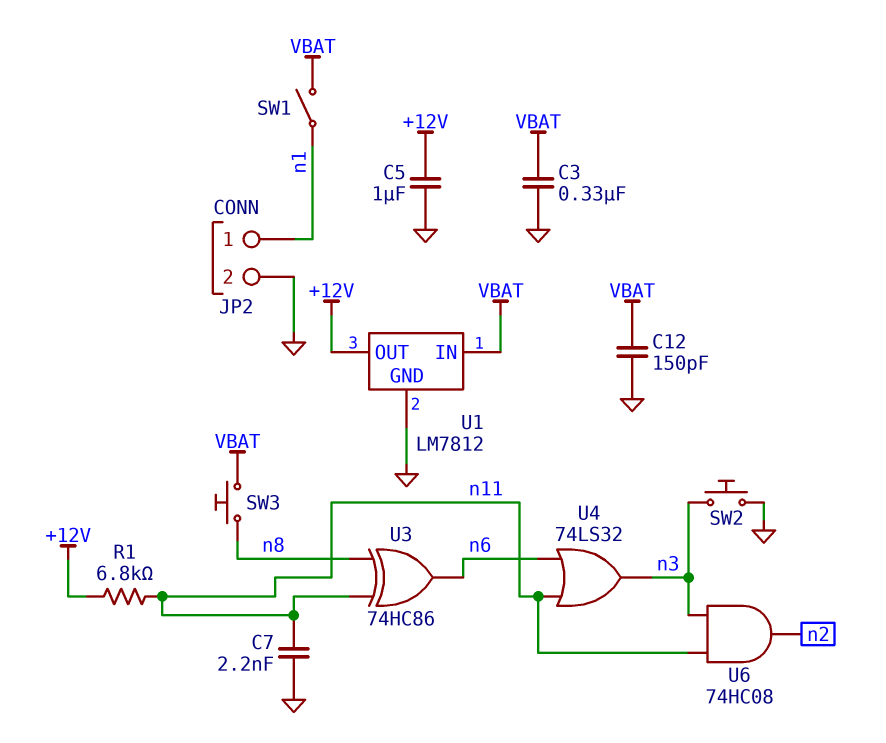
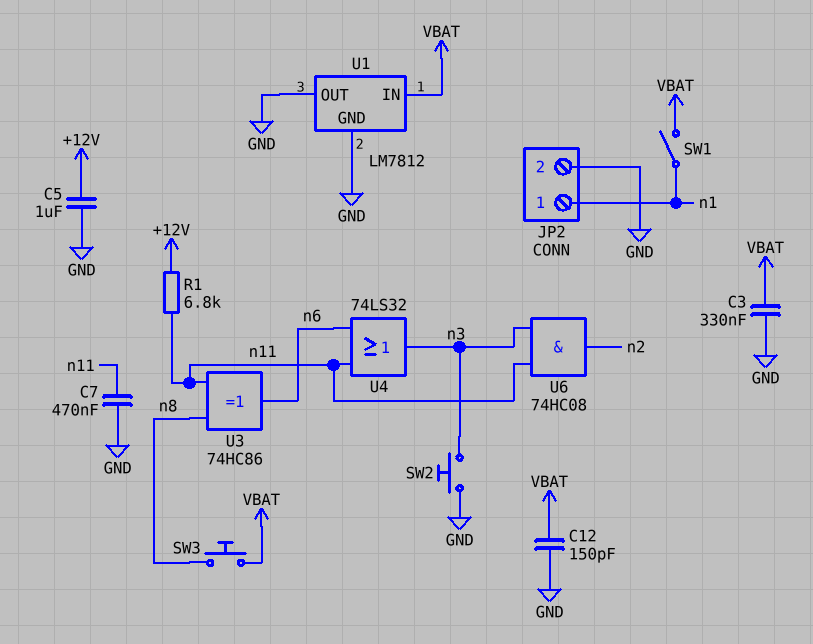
C7: 2.2nF (GND, n11) -> 470nF (GND, n11)
U1 pin OUT: +12V -> GND

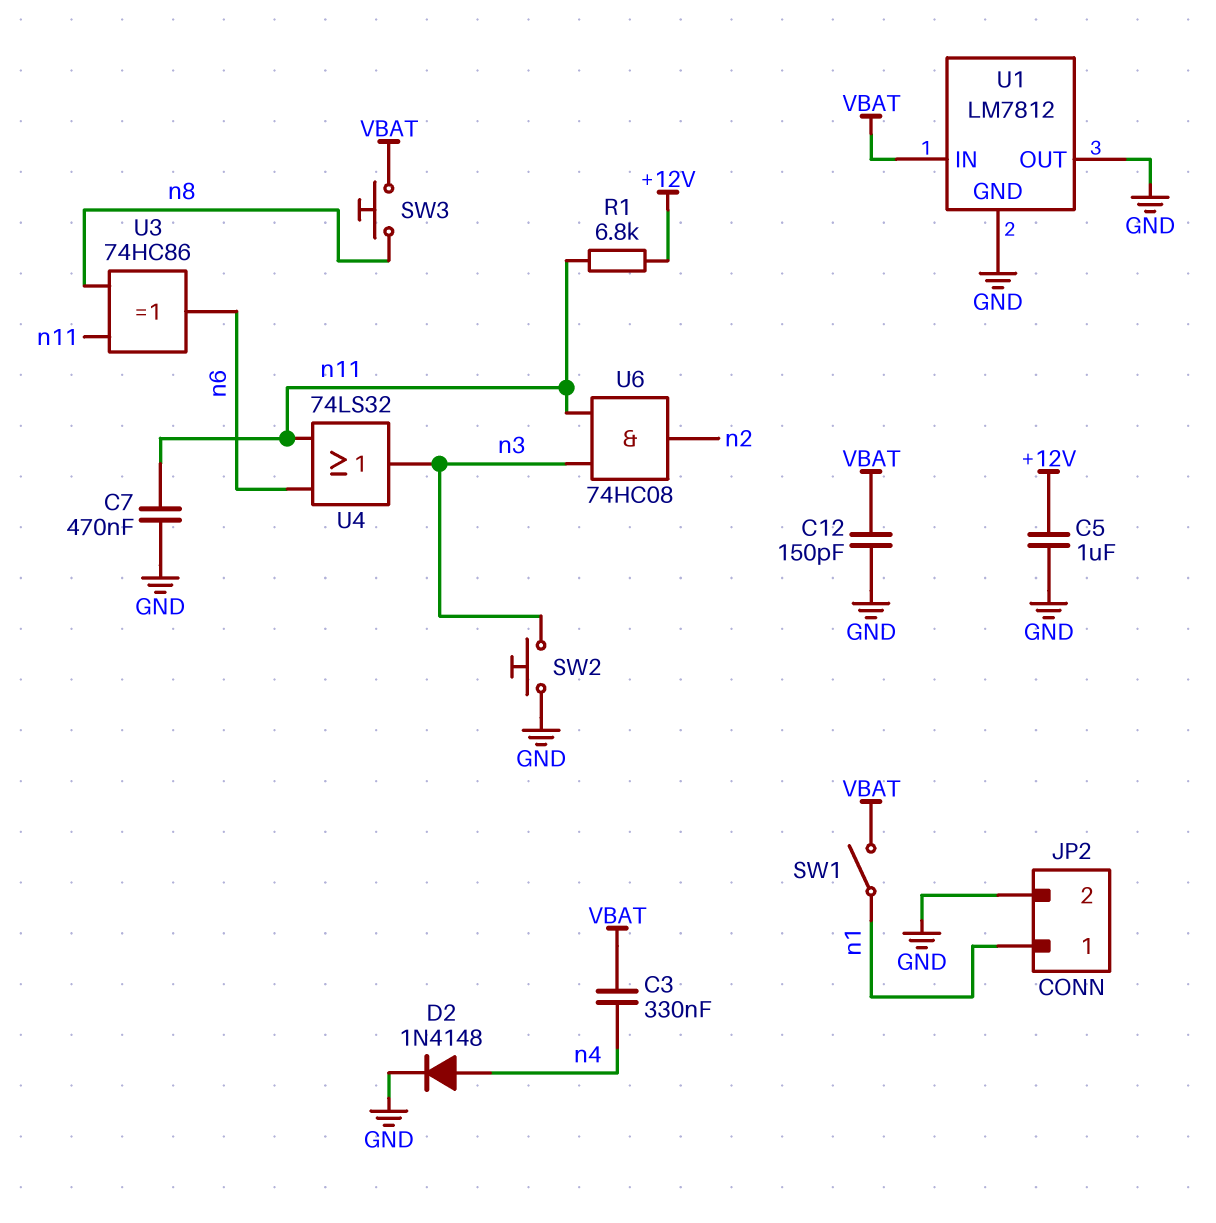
C3: 330nF (GND, VBAT) -> 330nF (VBAT, n4)
D2: none -> diode 1N4148 (A n4, K GND)

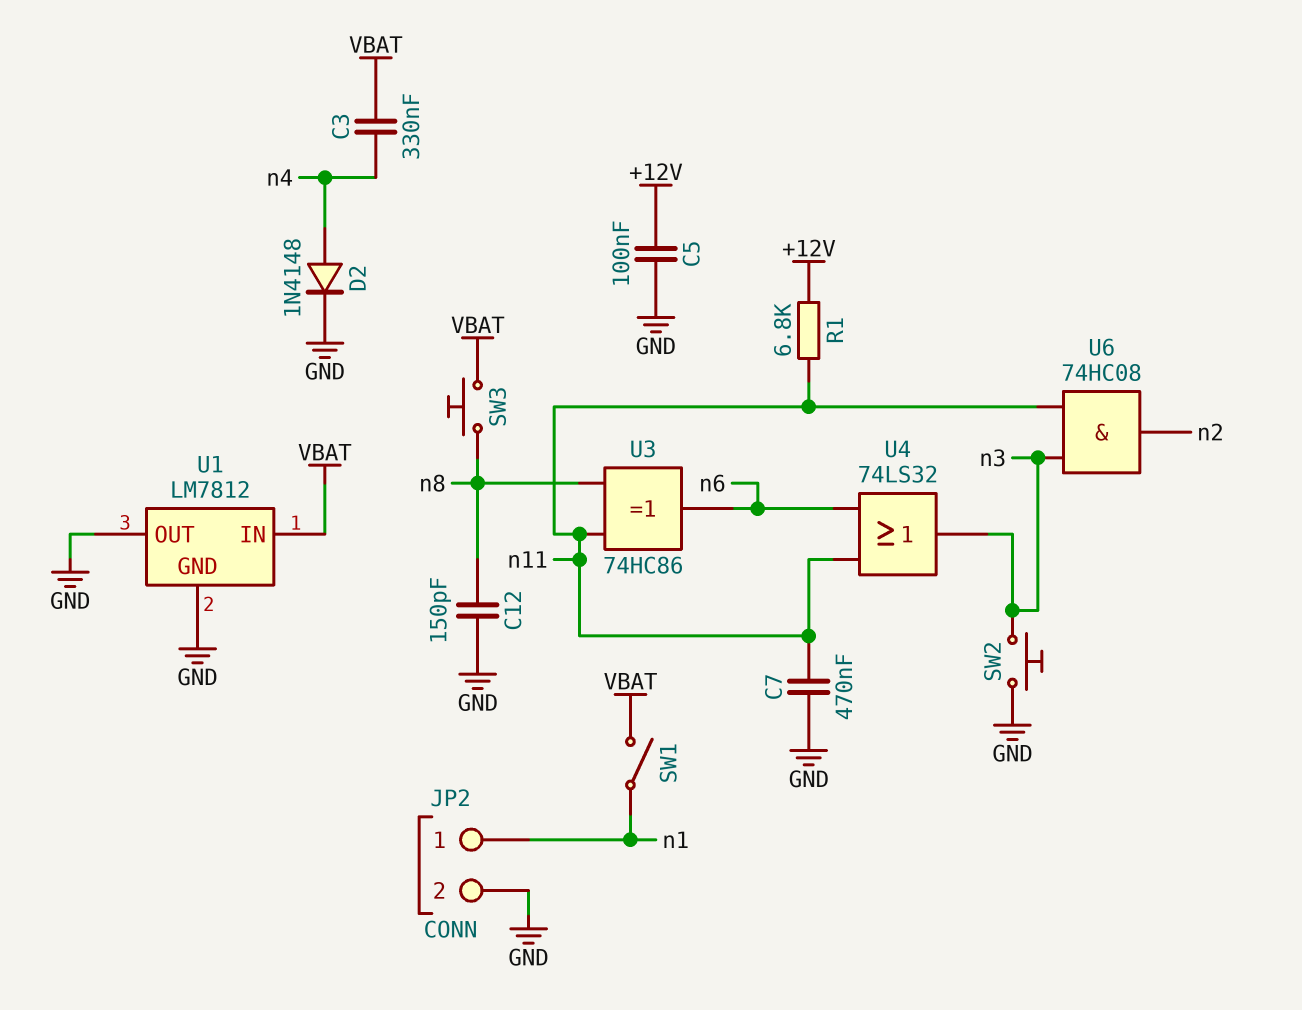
C5: 1uF (+12V, GND) -> 100nF (+12V, GND)
C12: 150pF (GND, VBAT) -> 150pF (GND, n8)

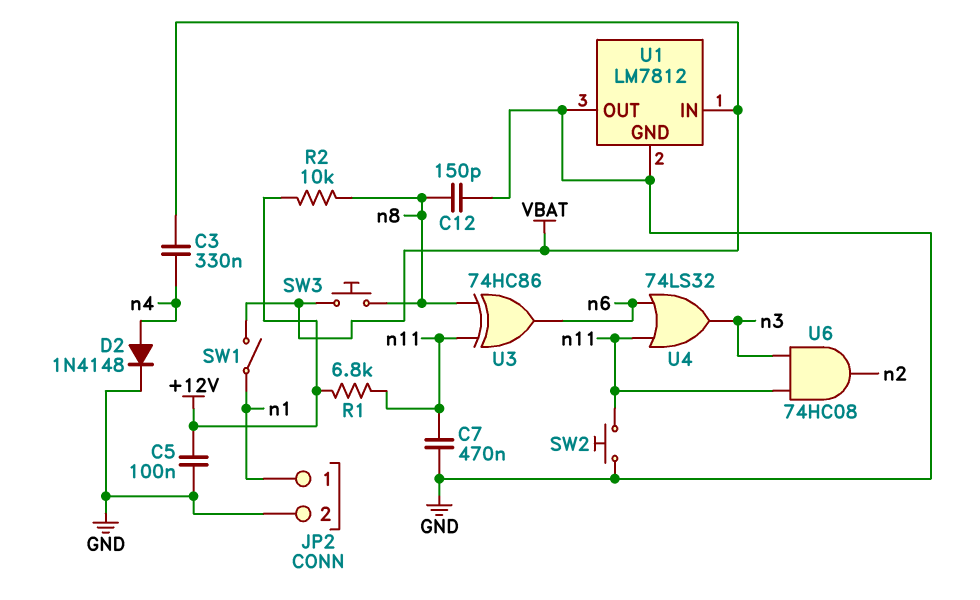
R2: none -> 10k (+12V, n8)
SW2: button (GND, n3) -> button (GND, n11)

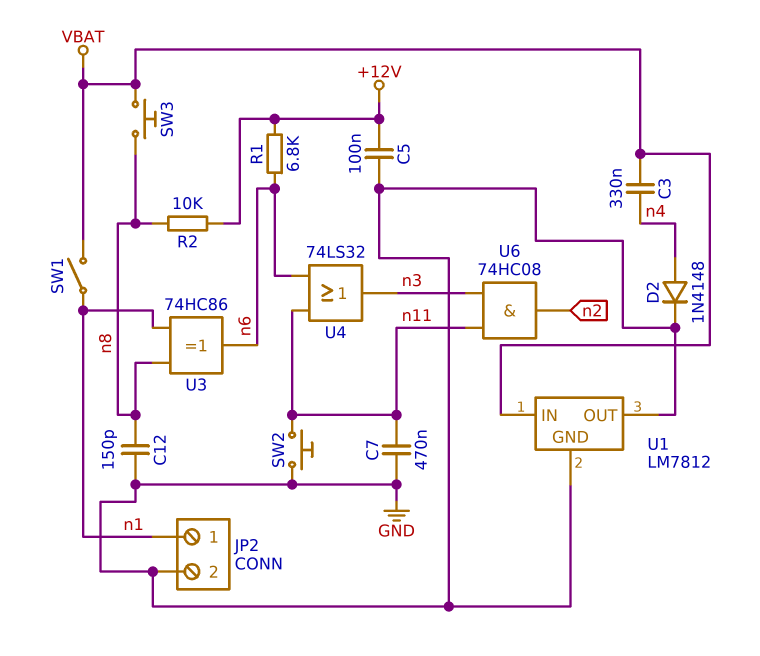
R1: 6.8k (+12V, n11) -> 6.8k (+12V, n6)
U3: XOR 74HC86 (in n8, in n11, out n6) -> XOR 74HC86 (in n1, in n8, out n6)

